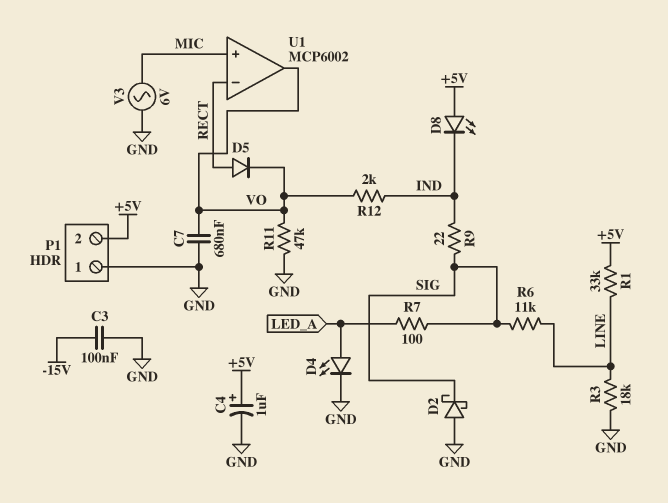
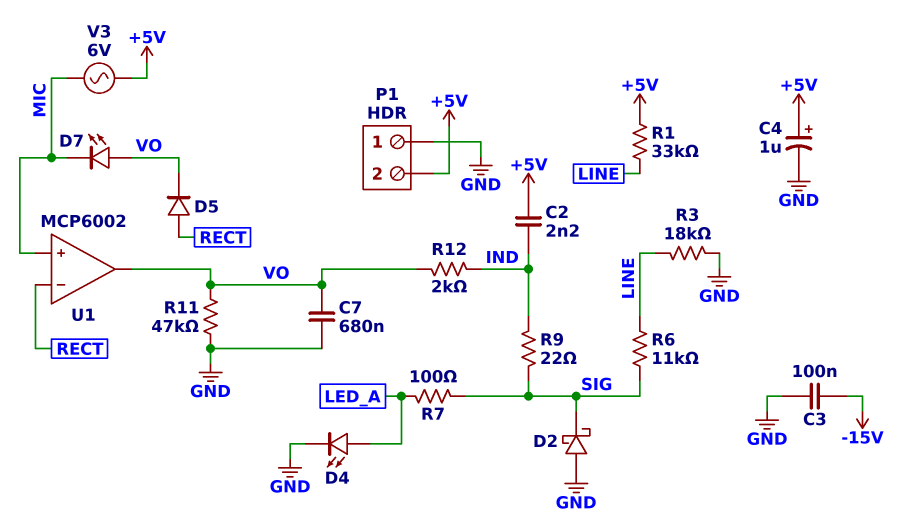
C2: none -> 2.2nF (+5V, IND)
D7: none -> LED (A VO, K MIC)
D8: LED (A +5V, K IND) -> none
V3: AC 6V (GND, MIC) -> AC 6V (+5V, MIC)

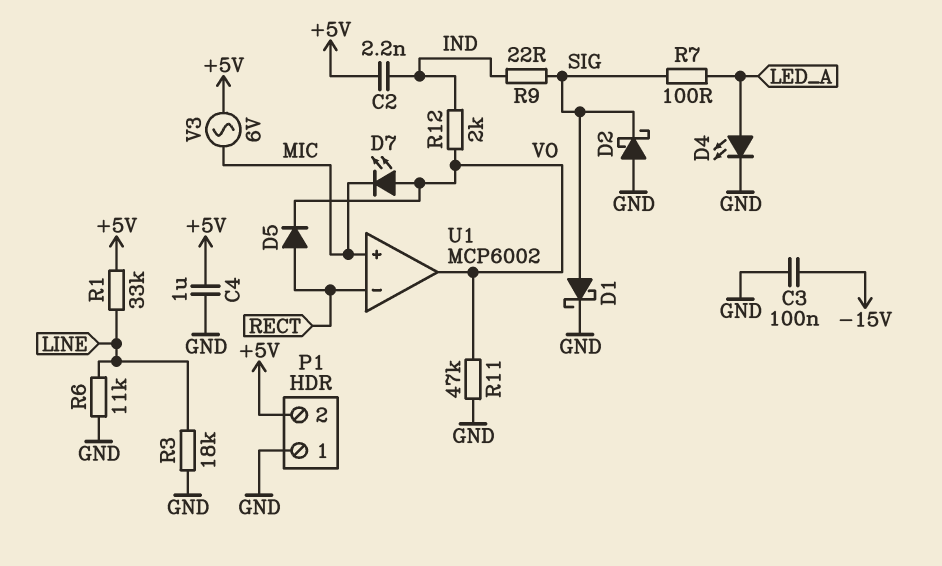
C4: 1uF (plus +5V, minus GND) -> 1uF (+5V, GND)
C7: 680nF (GND, VO) -> none
D1: none -> schottky (A SIG, K GND)
R6: 11k (LINE, SIG) -> 11k (GND, LINE)

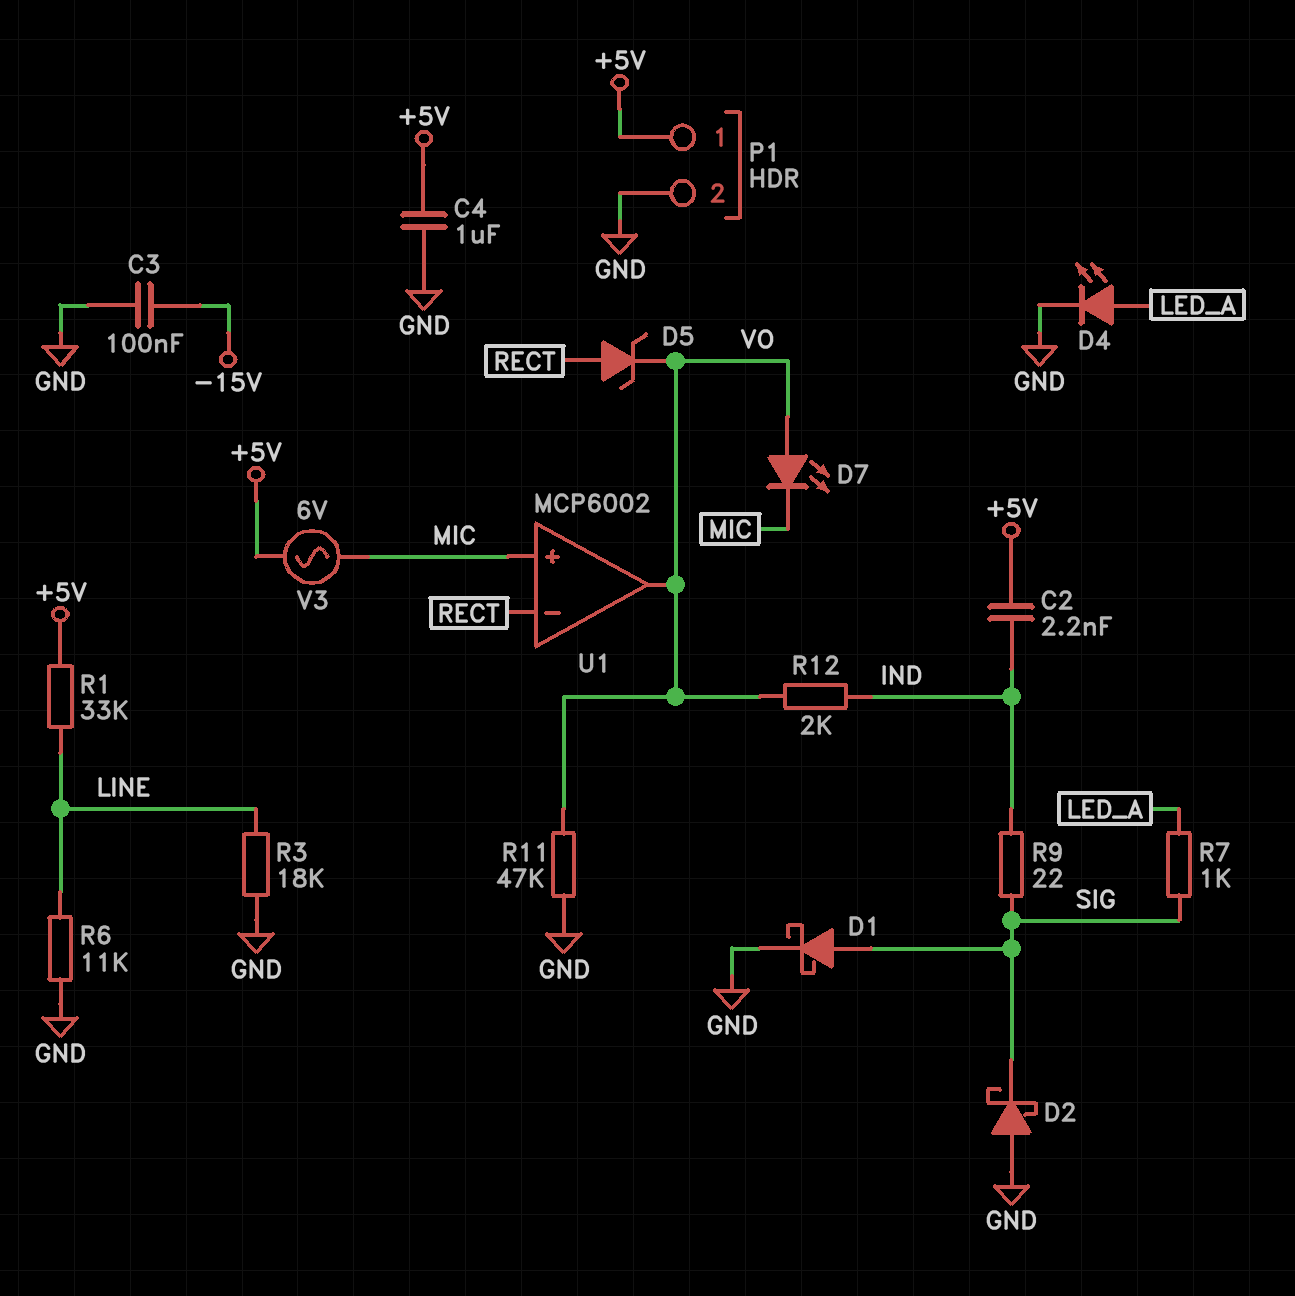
D5: diode (A RECT, K VO) -> zener (A RECT, K VO)
P1 pin 1: GND -> +5V
P1 pin 2: +5V -> GND
R7: 100 (LED_A, SIG) -> 1k (LED_A, SIG)

